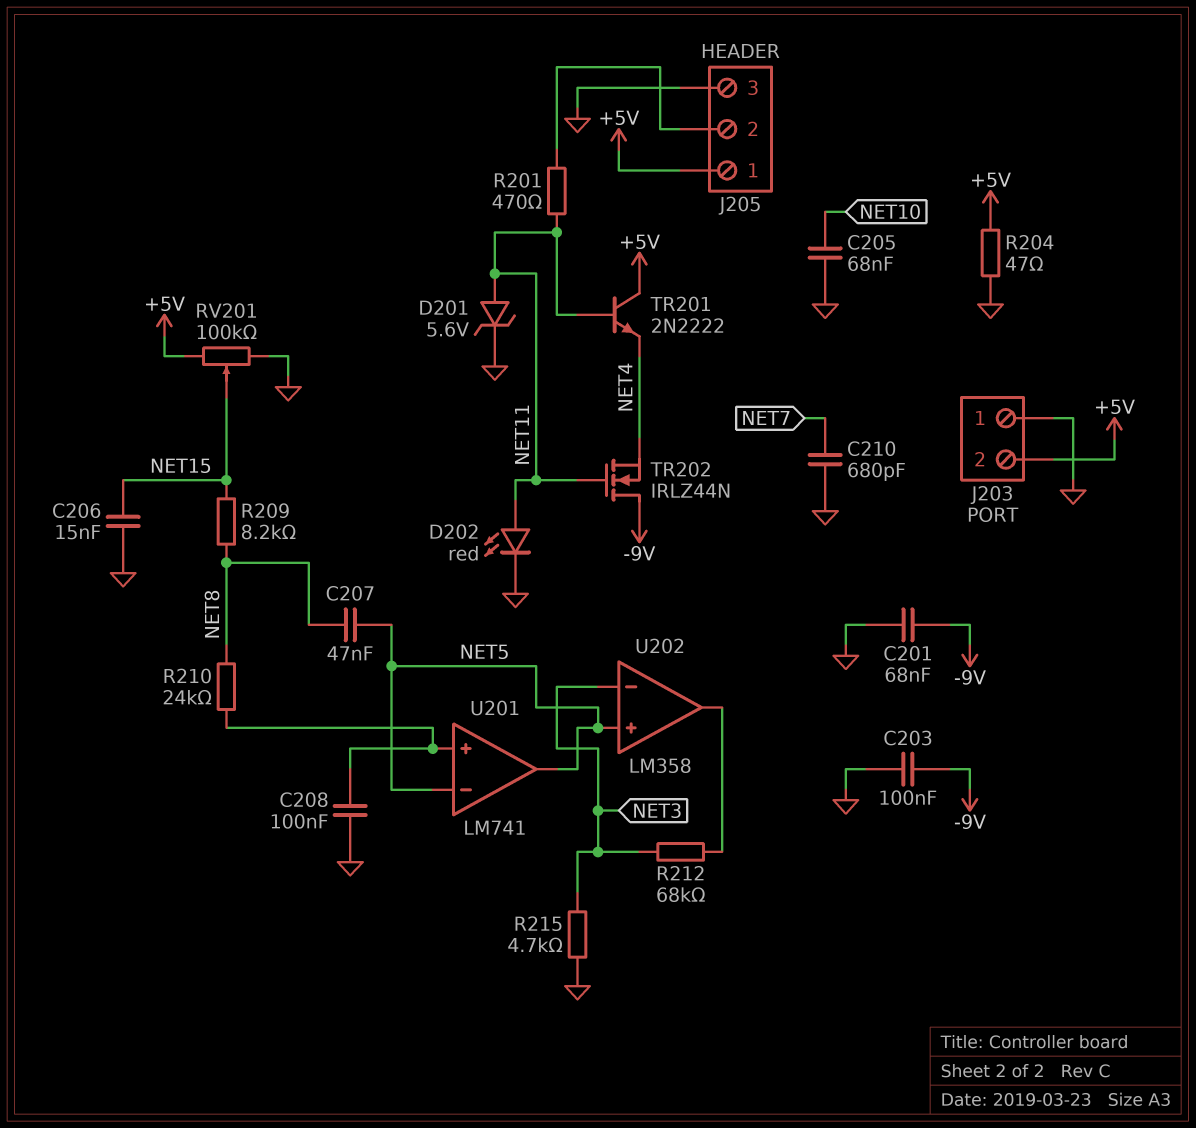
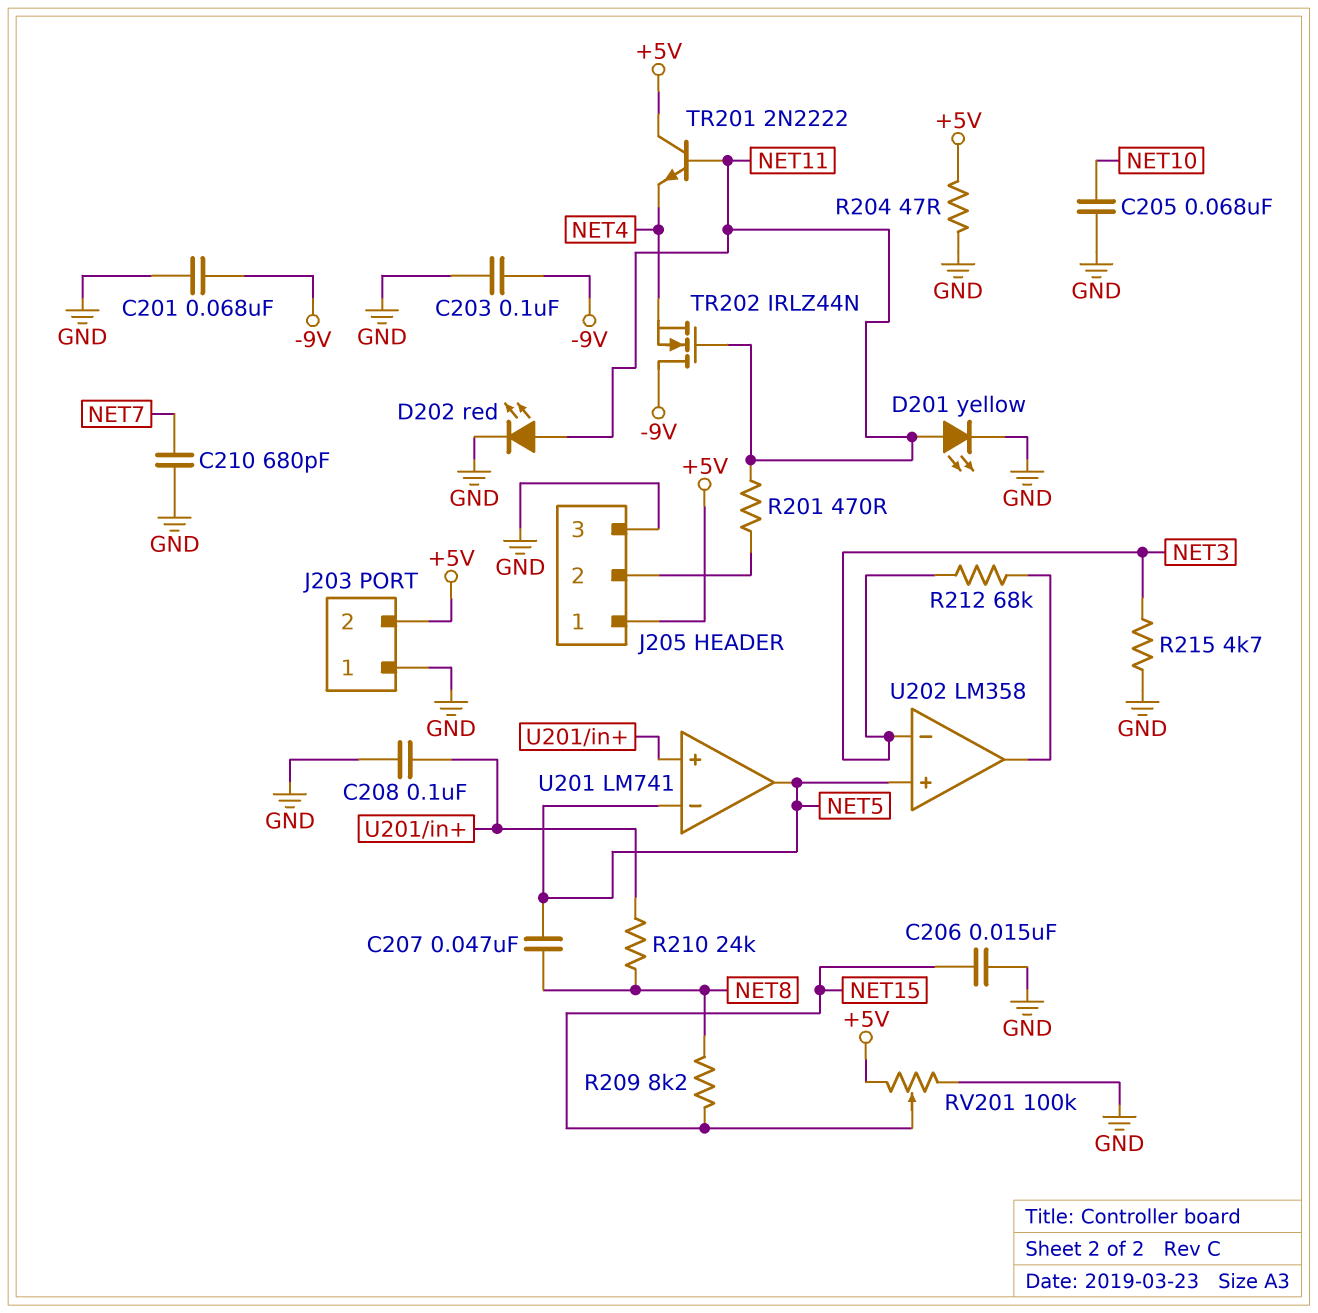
D201: zener 5.6V (A NET11, K GND) -> LED yellow (A NET11, K GND)

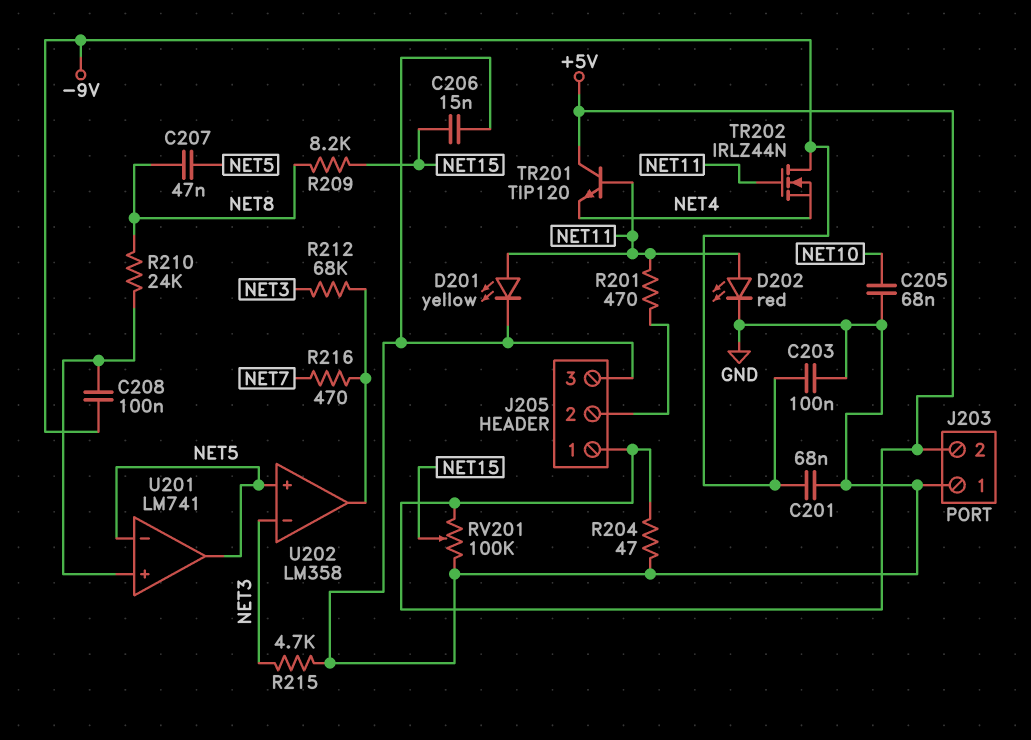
C208: 100nF (GND, U201/in+) -> 100nF (-9V, U201/in+)
C210: 680pF (GND, NET7) -> none
R216: none -> 470 (NET7, U202/out)
TR201: NPN 2N2222 (B NET11, C +5V, E NET4) -> NPN TIP120 (B NET11, C +5V, E NET4)

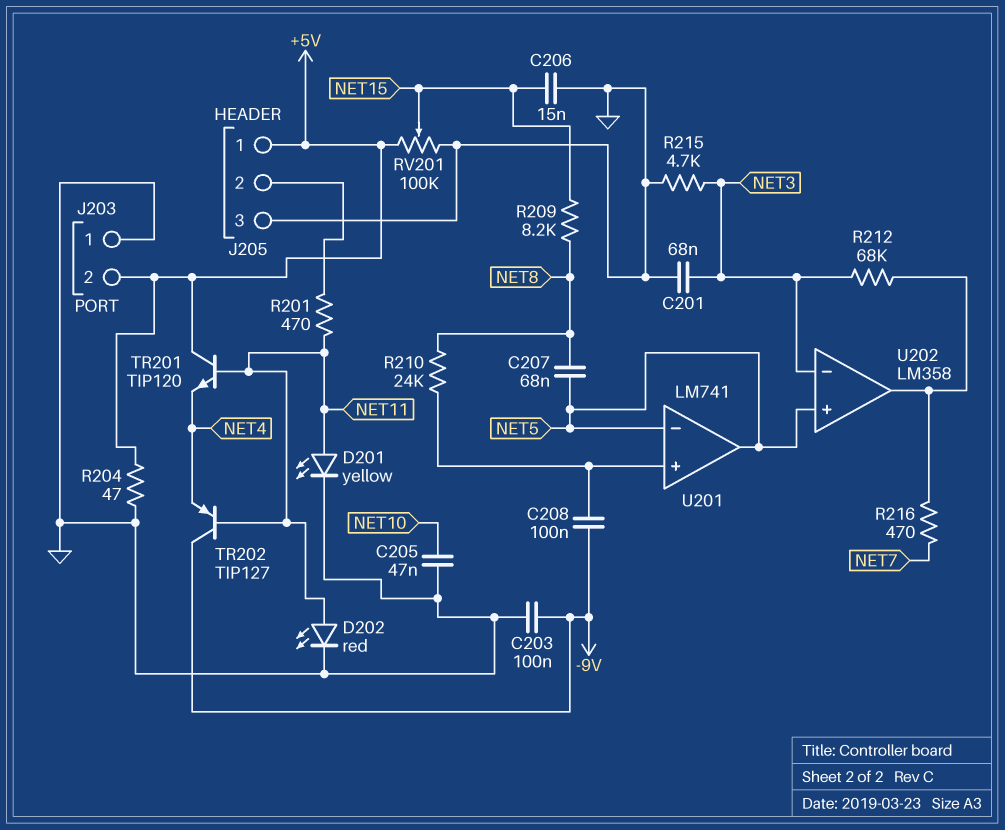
C201: 68nF (-9V, GND) -> 68nF (GND, NET3)
C205: 68nF (GND, NET10) -> 47nF (GND, NET10)
C207: 47nF (NET5, NET8) -> 68nF (NET5, NET8)
TR202: NMOS IRLZ44N (G NET11, D -9V, S NET4) -> PNP TIP127 (B NET11, C -9V, E NET4)

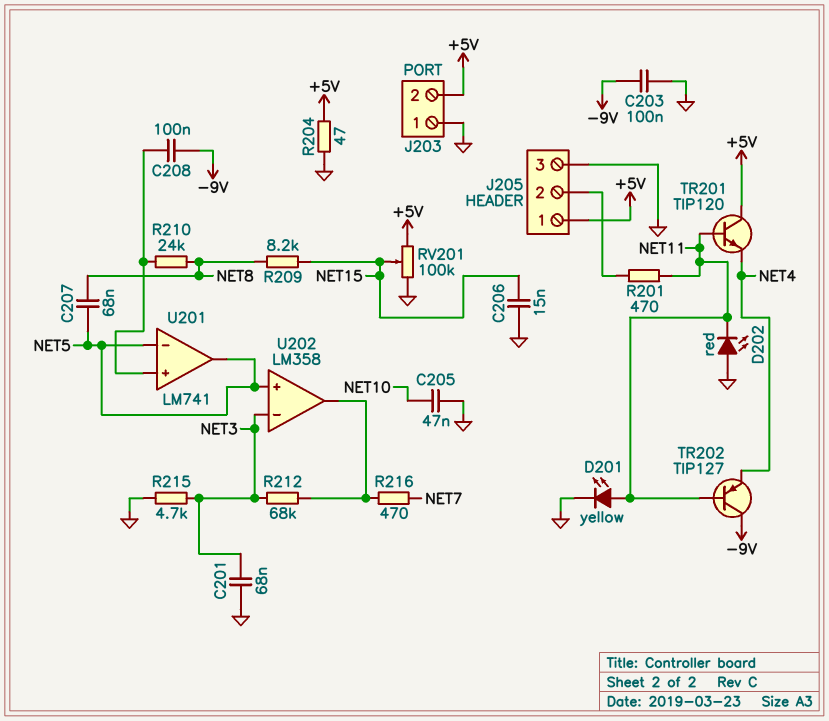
D202: LED red (A NET11, K GND) -> LED red (A GND, K NET11)

